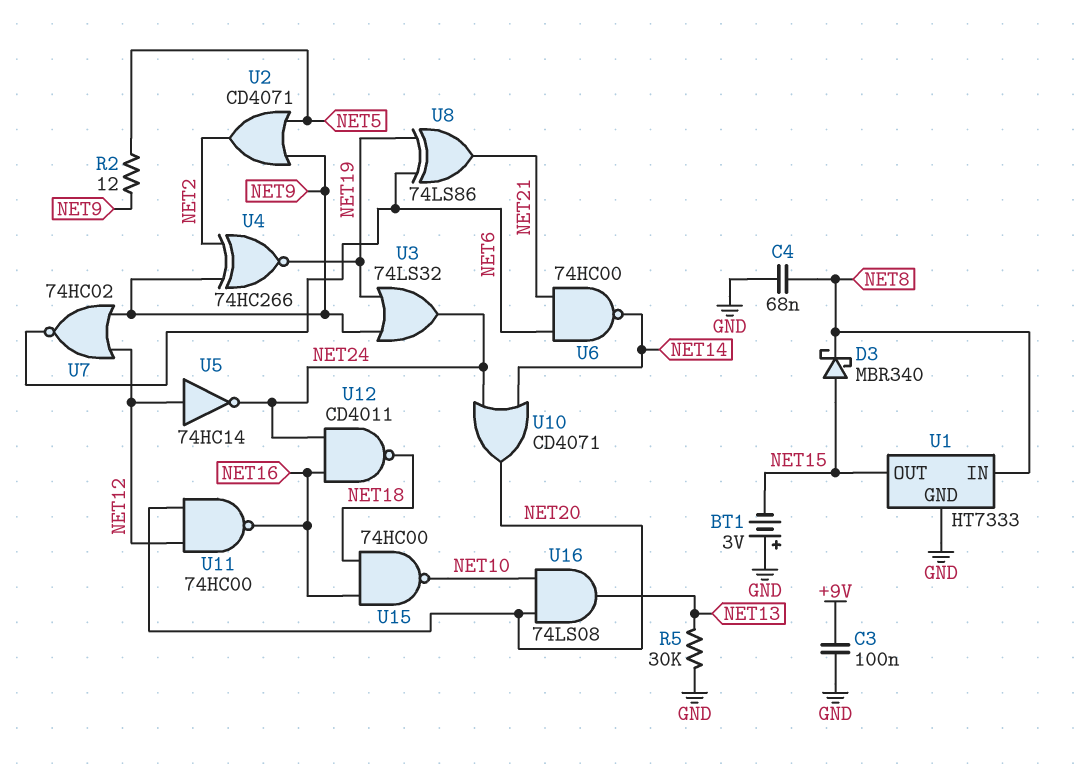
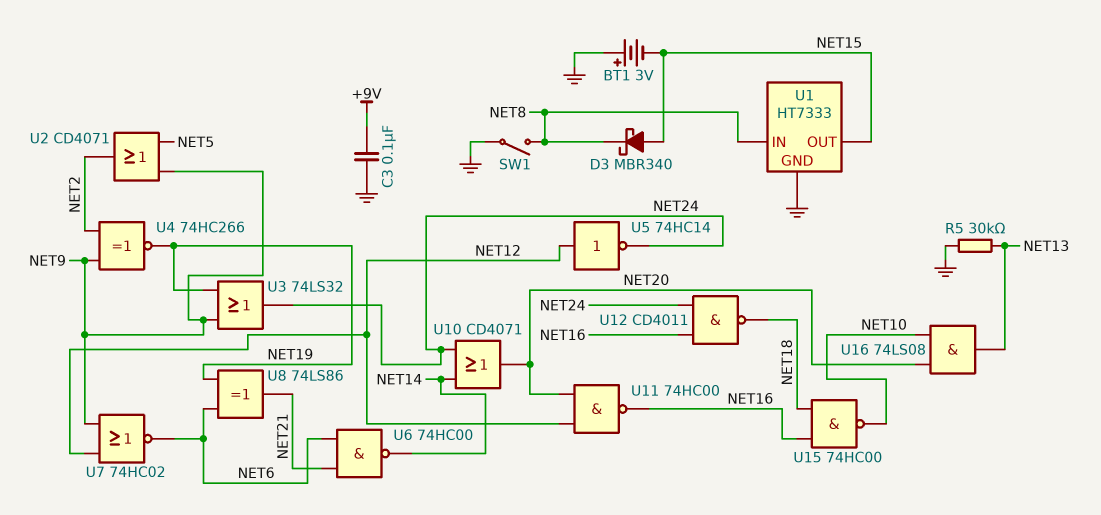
C4: 68nF (GND, NET8) -> none
R2: 12 (NET5, NET9) -> none
SW1: none -> switch (GND, NET8)

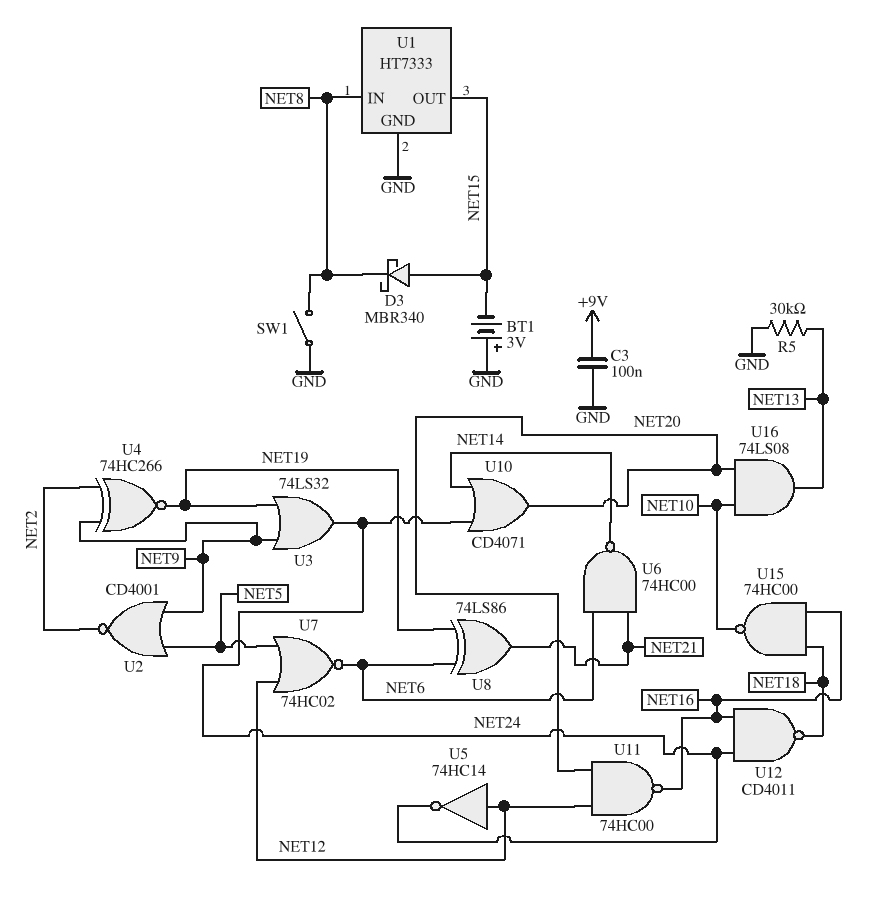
U2: OR CD4071 (in NET5, in NET9, out NET2) -> NOR CD4001 (in NET5, in NET9, out NET2)
U7: NOR 74HC02 (in NET9, in NET12, out NET6) -> NOR 74HC02 (in NET5, in NET12, out NET6)

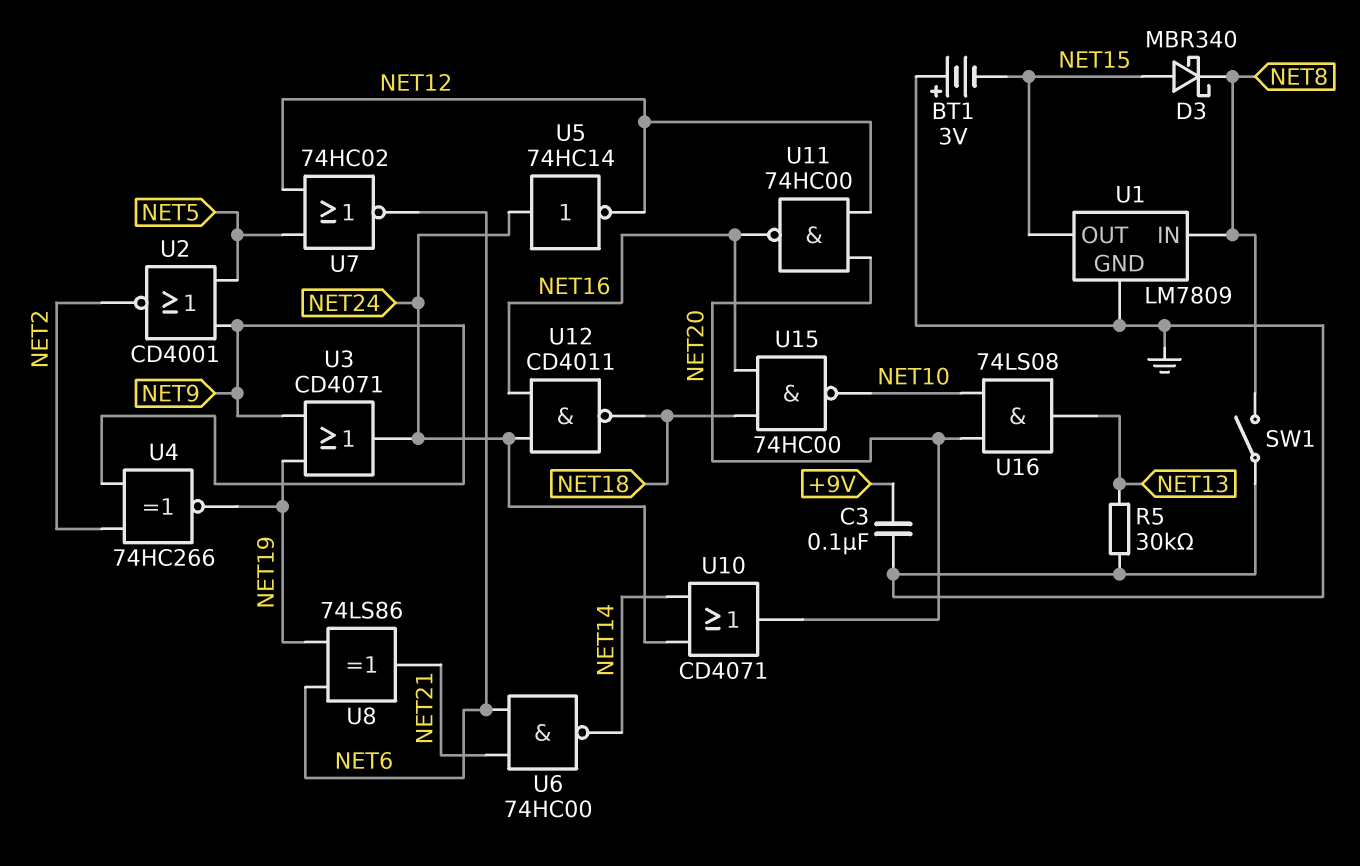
U1: HT7333 -> LM7809
U3: OR 74LS32 (in NET9, in NET19, out NET24) -> OR CD4071 (in NET9, in NET19, out NET24)
U5: NOT 74HC14 (in NET12, out NET24) -> NOT 74HC14 (in NET24, out NET12)

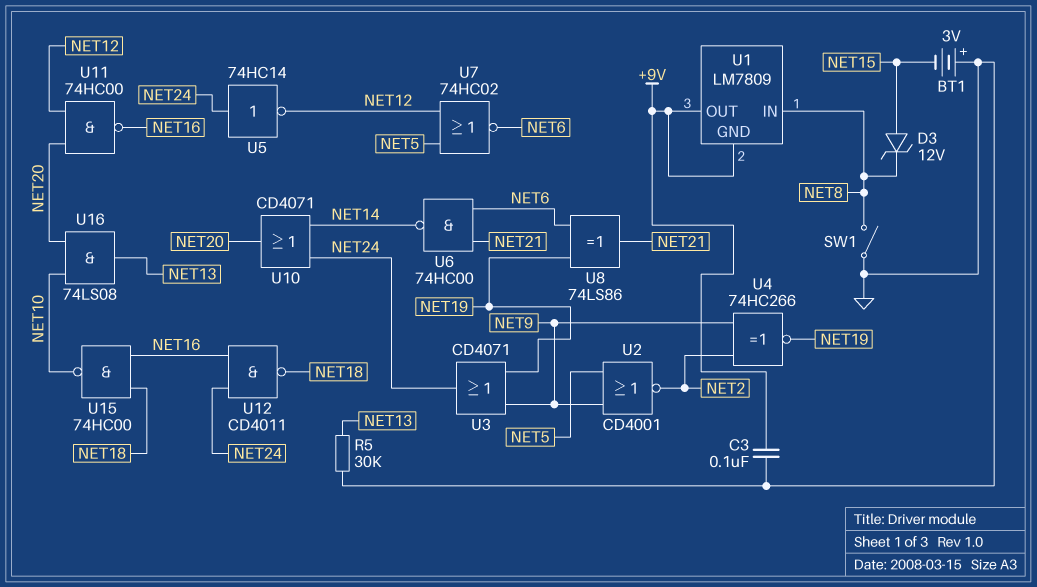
D3: schottky MBR340 (A NET15, K NET8) -> zener 12V (A NET15, K NET8)
U1 pin GND: GND -> +9V
U1 pin OUT: NET15 -> +9V

